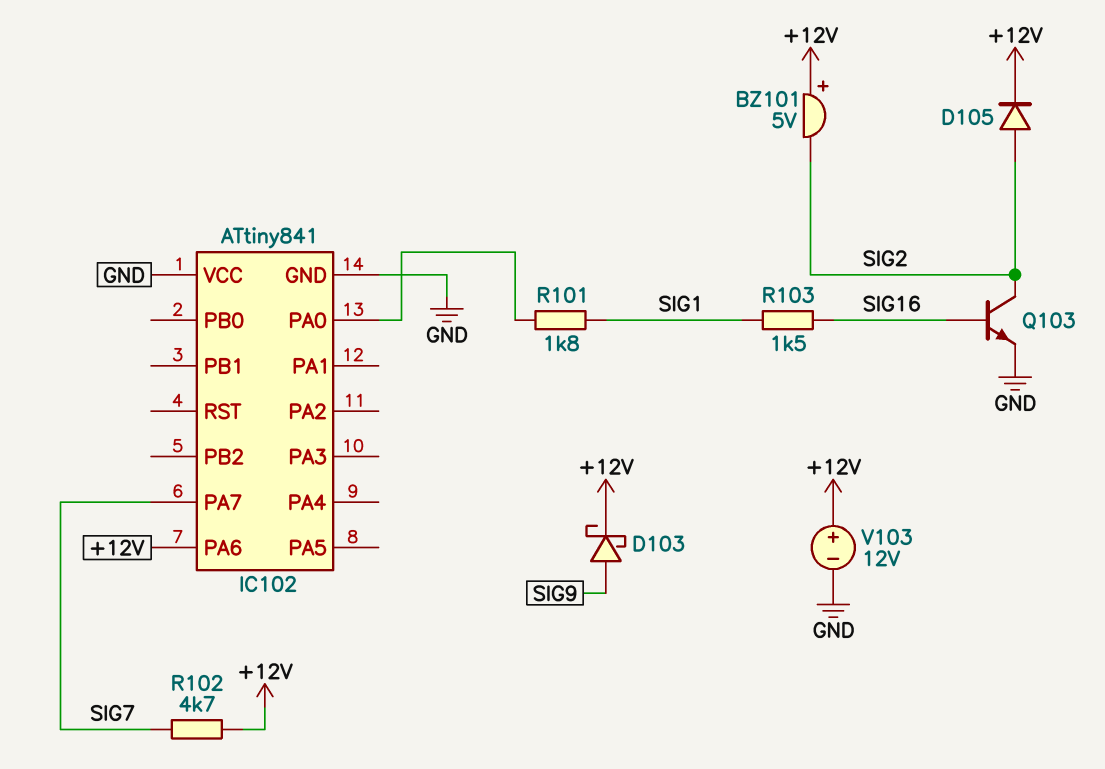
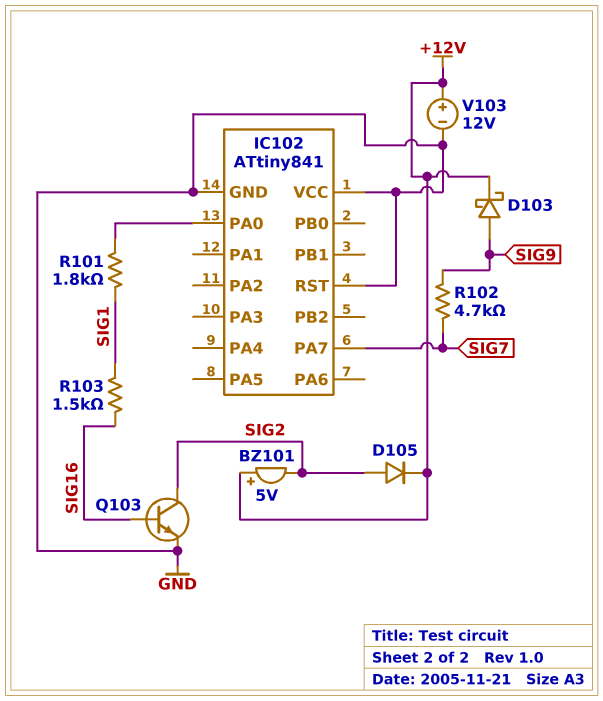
IC102 pin PA6: +12V -> none
IC102 pin RST: none -> GND
R102: 4.7k (+12V, SIG7) -> 4.7k (SIG7, SIG9)

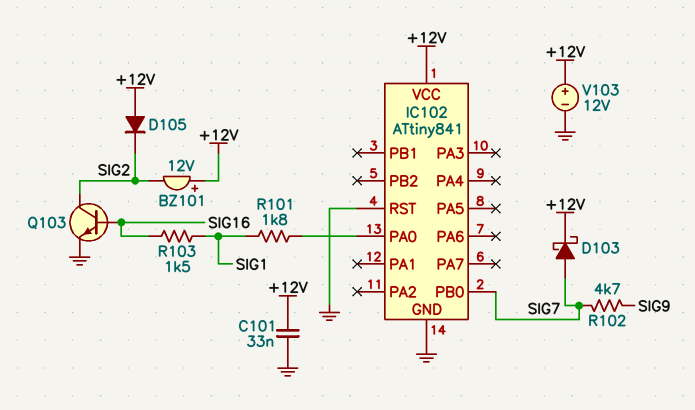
BZ101: buzzer 5V (plus +12V, minus SIG2) -> buzzer 12V (plus +12V, minus SIG2)
C101: none -> 33nF (+12V, GND)
D103: schottky (A SIG9, K +12V) -> schottky (A SIG7, K +12V)
D105: diode (A SIG2, K +12V) -> diode (A +12V, K SIG2)
IC102 pin PA7: SIG7 -> none
IC102 pin PB0: none -> SIG7
IC102 pin VCC: GND -> +12V

